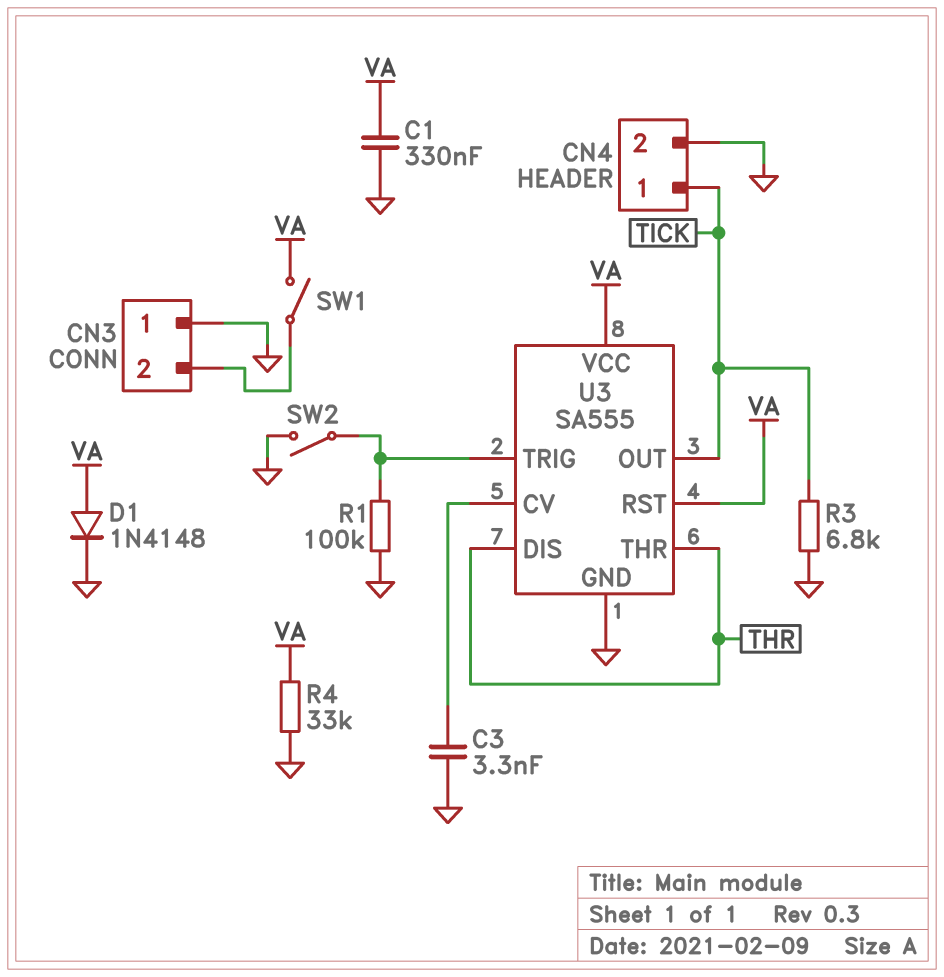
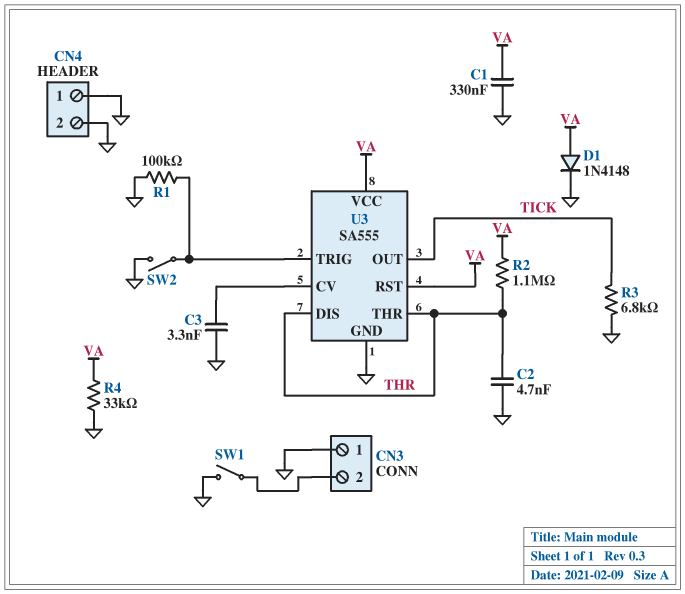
C2: none -> 4.7nF (GND, THR)
CN4 pin 1: TICK -> GND
R2: none -> 1.1M (THR, VA)
SW1: switch (CN3/2, VA) -> switch (CN3/2, GND)

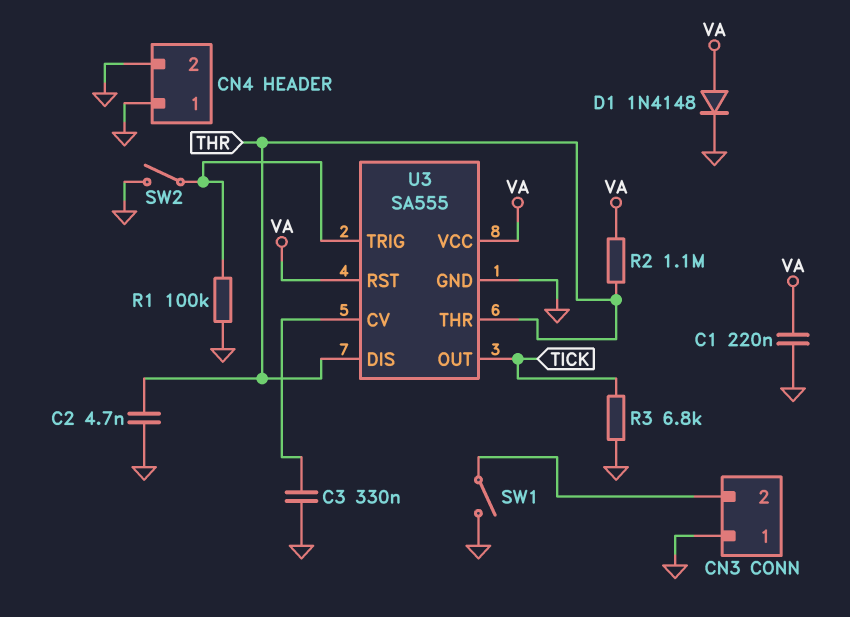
C1: 330nF (GND, VA) -> 220nF (GND, VA)
C3: 3.3nF (GND, U3/CV) -> 330nF (GND, U3/CV)
R4: 33k (GND, VA) -> none

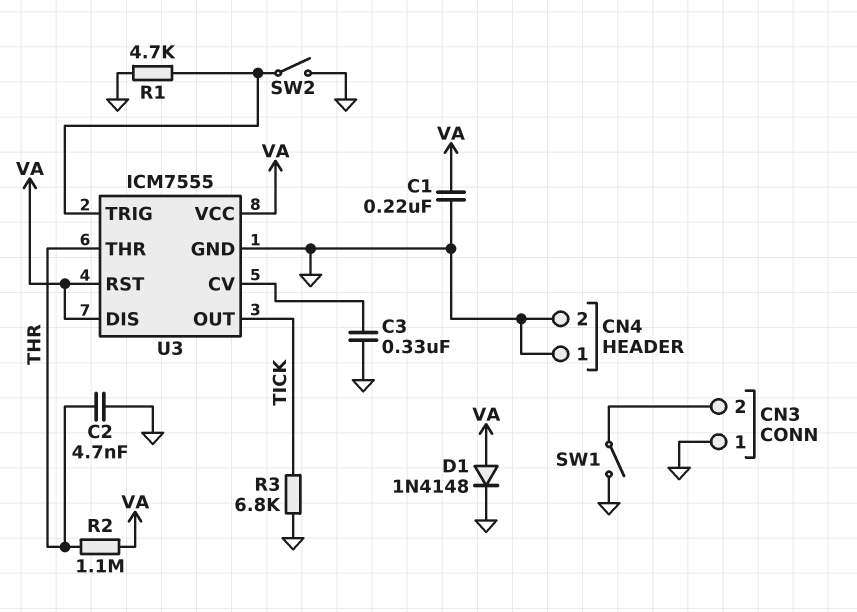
R1: 100k (GND, U3/TRIG) -> 4.7k (GND, U3/TRIG)
U3: SA555 -> ICM7555
U3 pin DIS: THR -> VA

